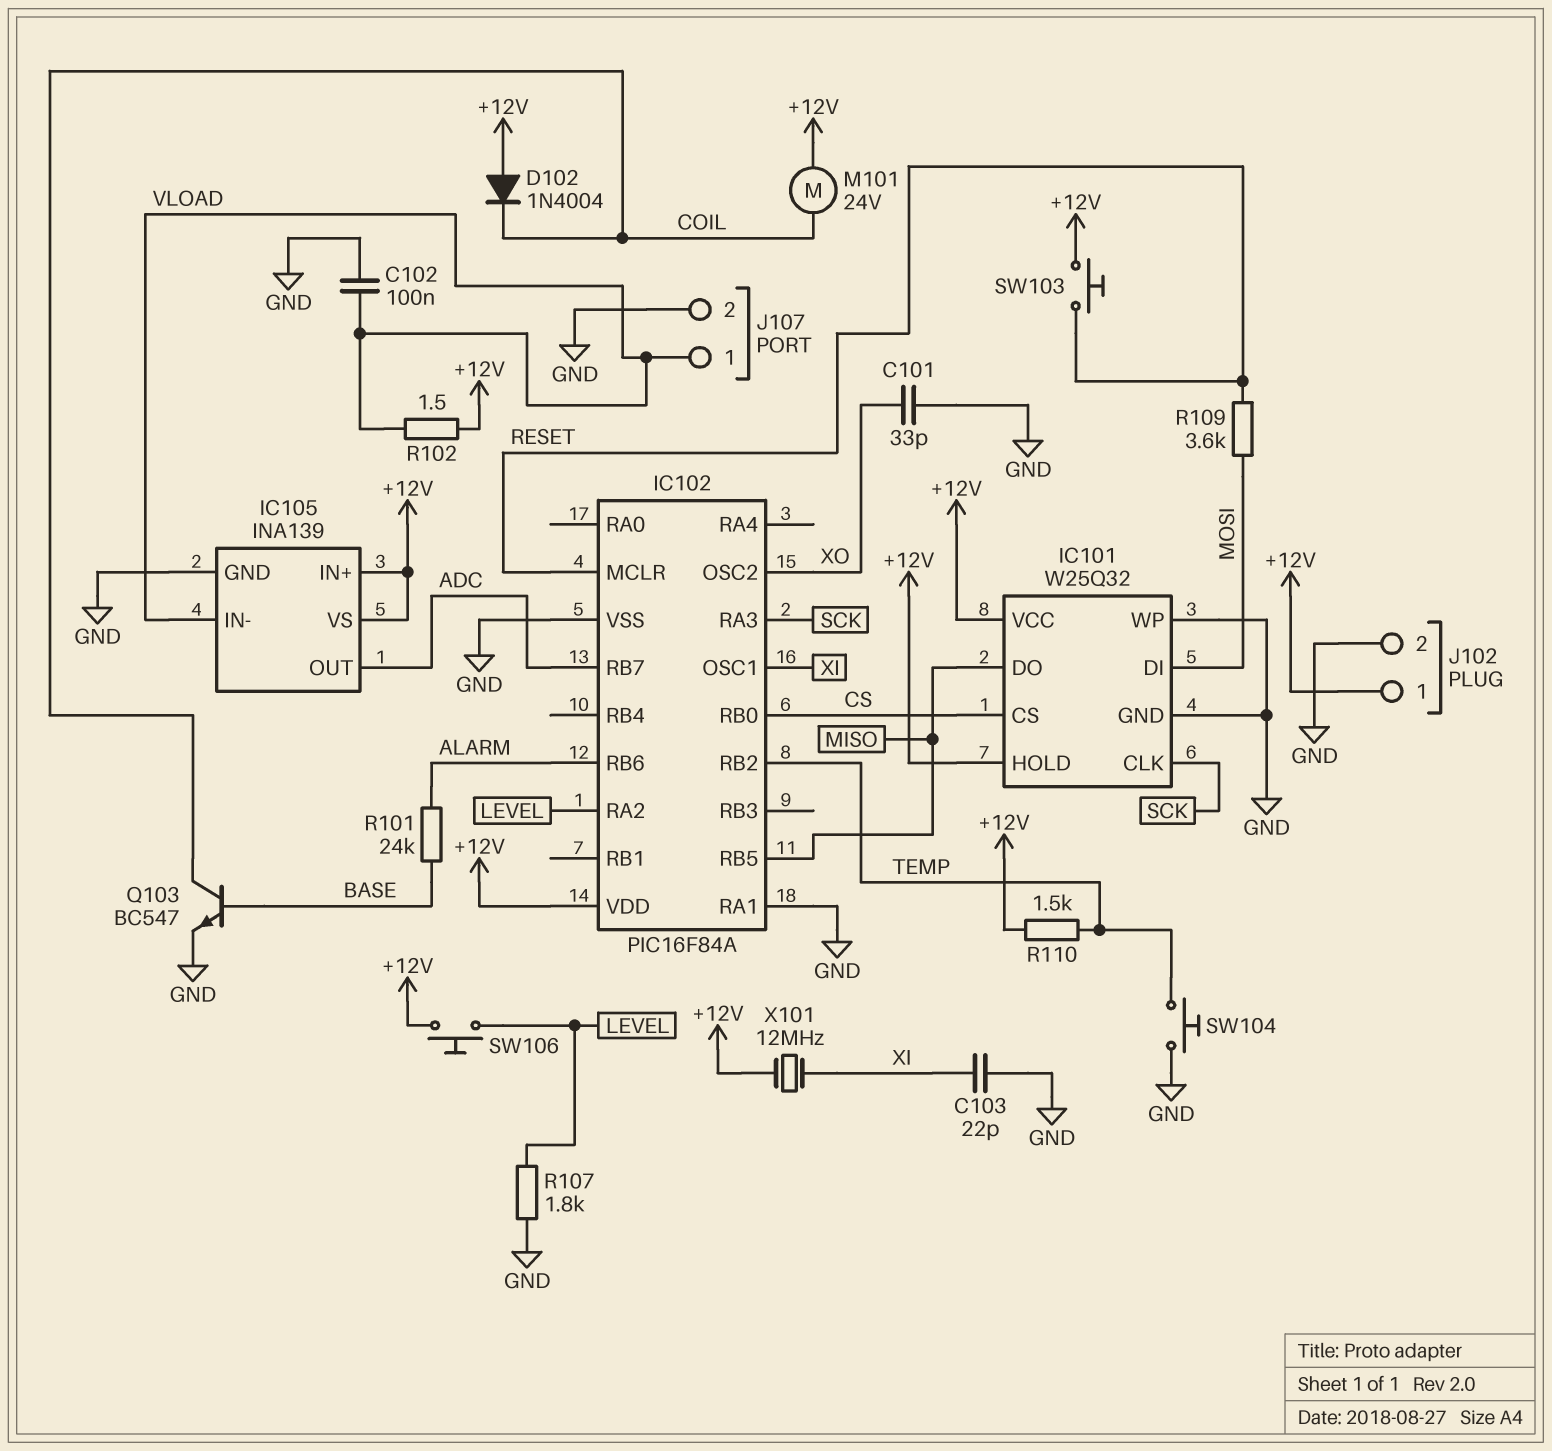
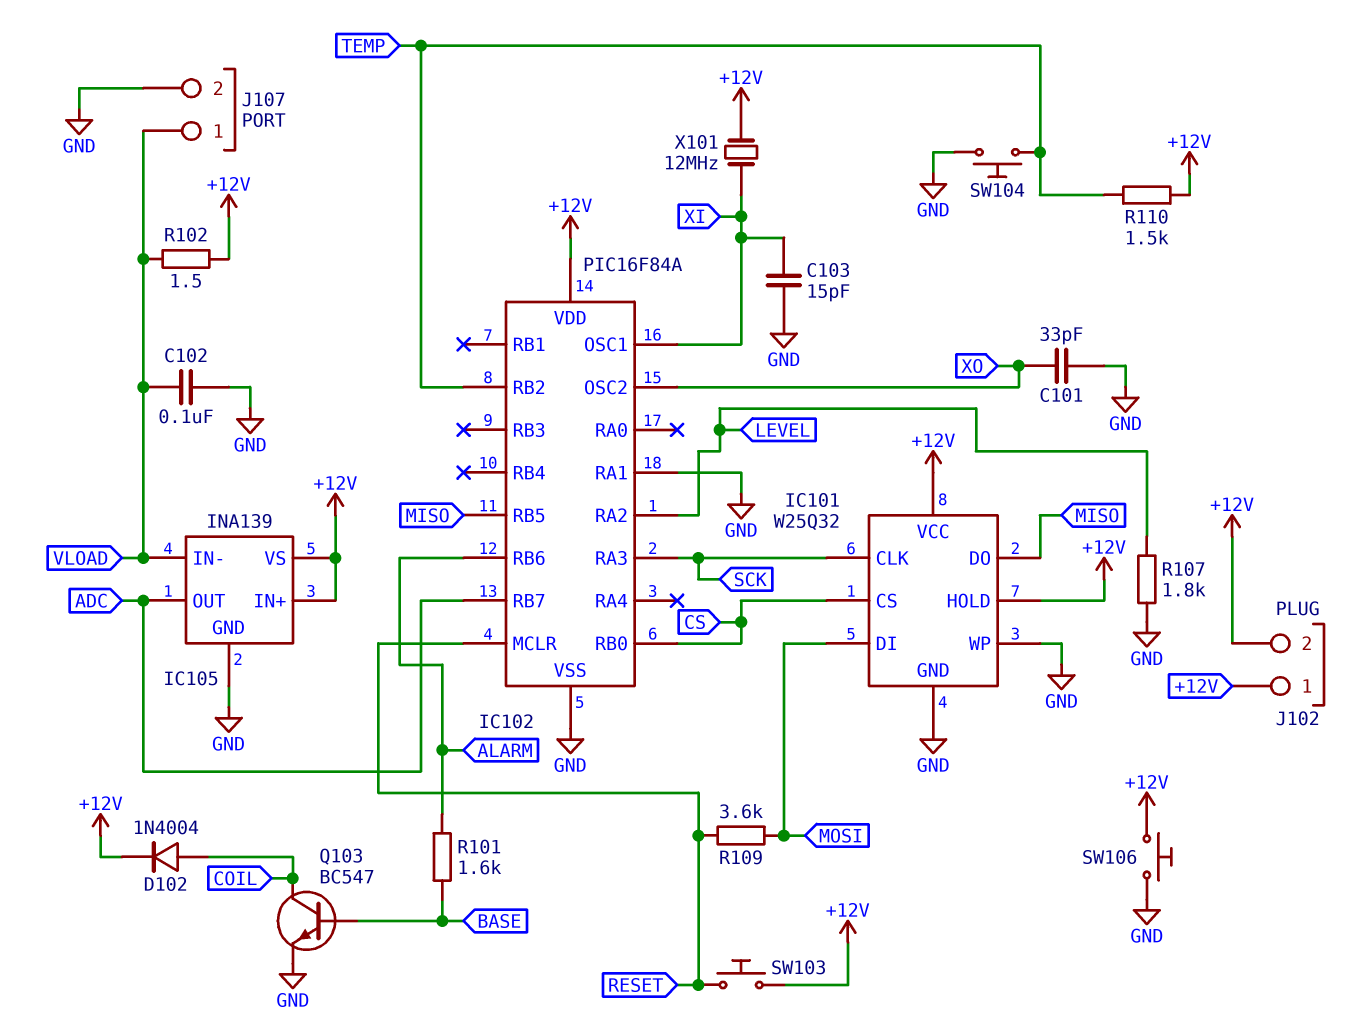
C103: 22pF (GND, XI) -> 15pF (GND, XI)
D102: diode 1N4004 (A +12V, K COIL) -> diode 1N4004 (A COIL, K +12V)
J102 pin 2: GND -> +12V
M101: motor 24V (+12V, COIL) -> none
R101: 24k (ALARM, BASE) -> 1.6k (ALARM, BASE)
SW106: button (+12V, LEVEL) -> button (+12V, GND)

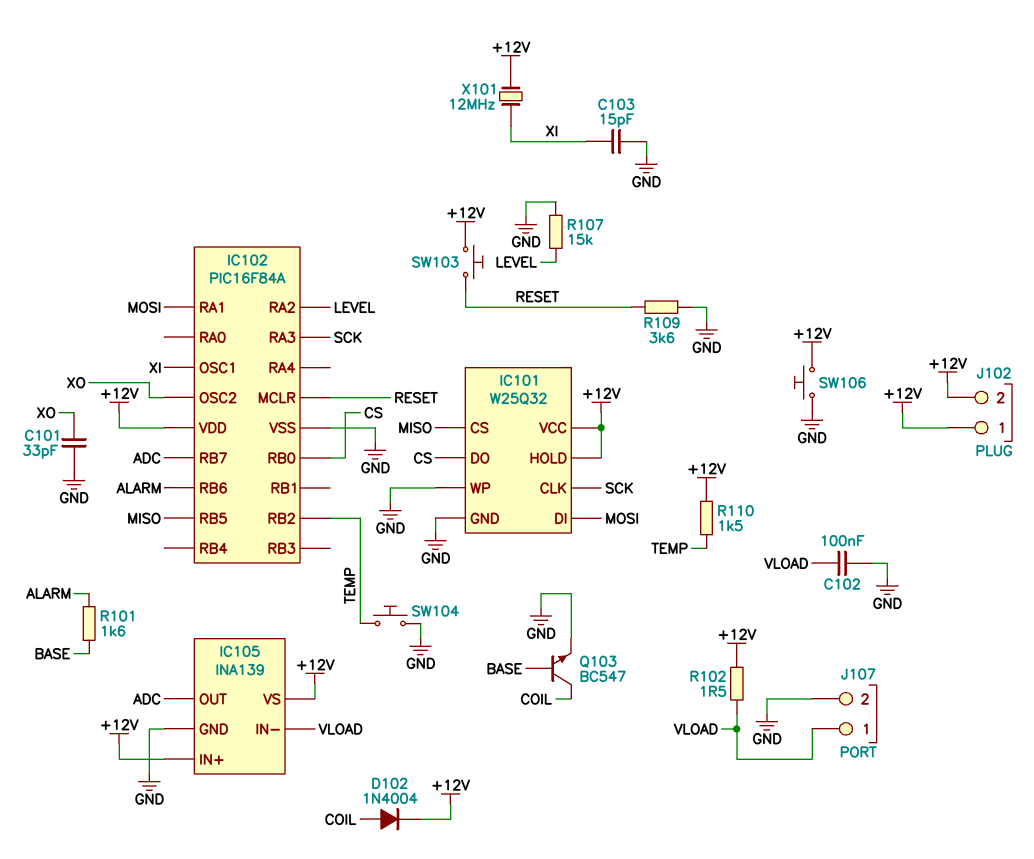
IC101 pin CS: CS -> MISO
IC101 pin DO: MISO -> CS
IC102 pin RA1: GND -> MOSI
R107: 1.8k (GND, LEVEL) -> 15k (GND, LEVEL)
R109: 3.6k (MOSI, RESET) -> 3.6k (GND, RESET)

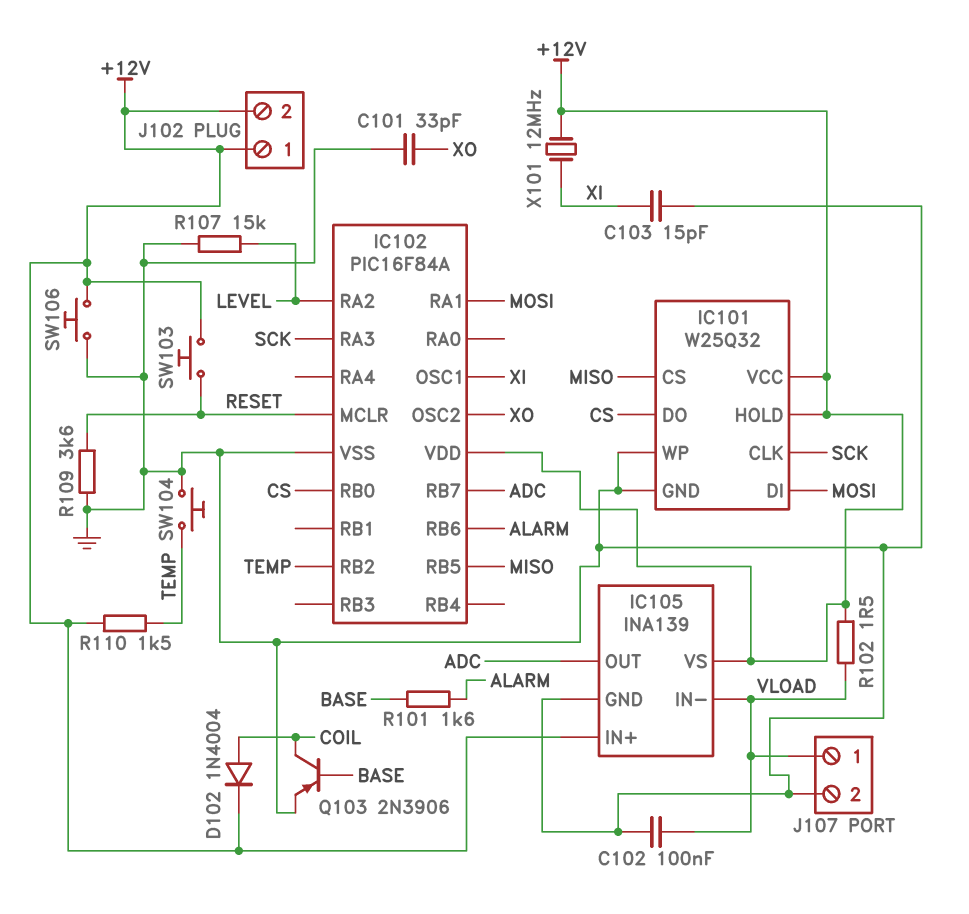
Q103: NPN BC547 (B BASE, C COIL, E GND) -> PNP 2N3906 (B BASE, C COIL, E GND)

